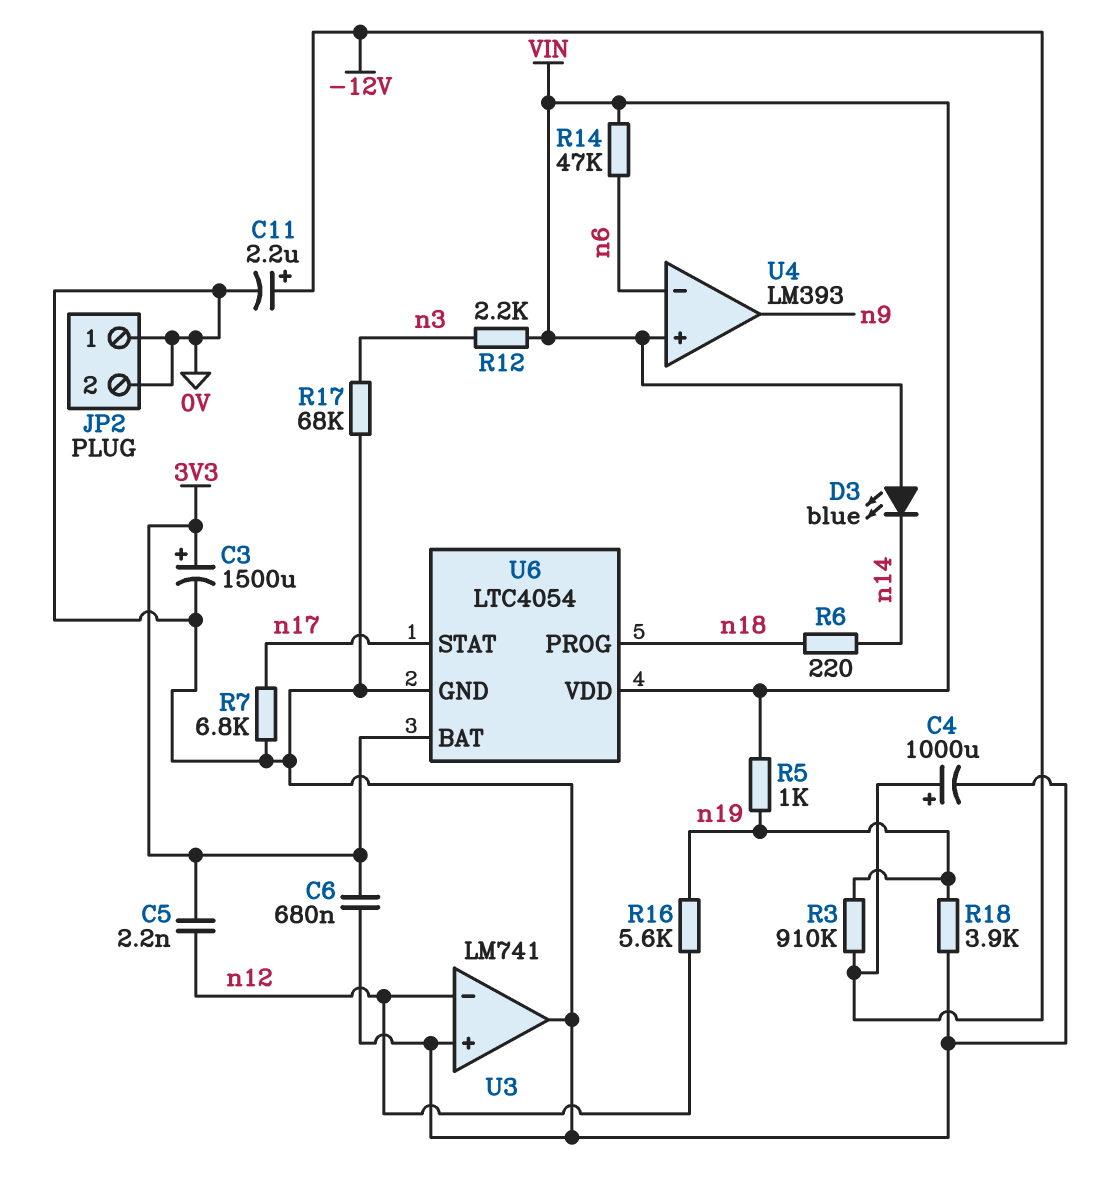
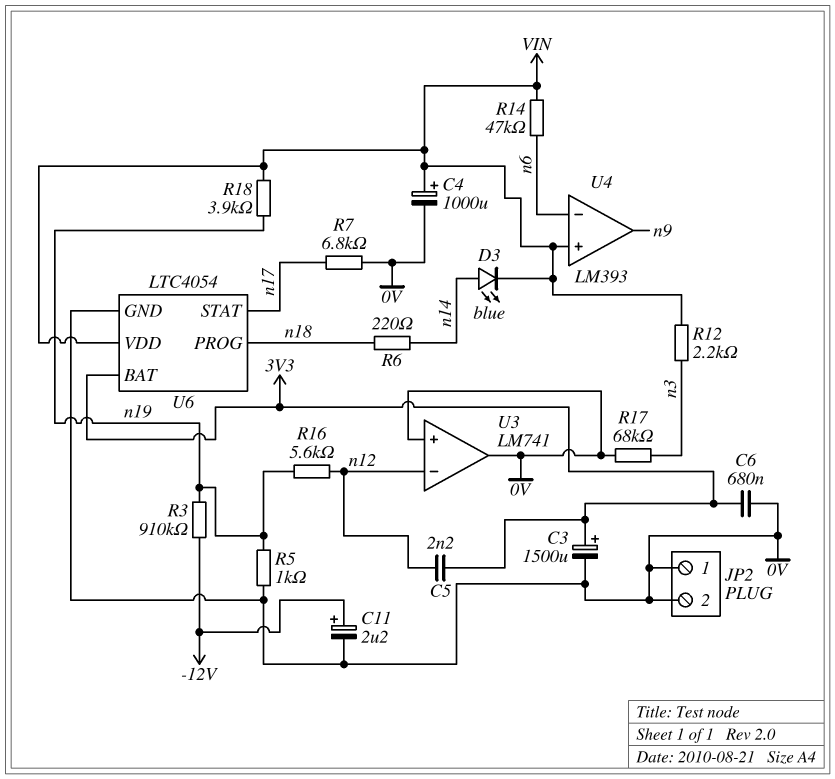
C4: 1000uF (plus -12V, minus 0V) -> 1000uF (plus VIN, minus 0V)
D3: LED blue (A VIN, K n14) -> LED blue (A n14, K VIN)
R5: 1k (VIN, n19) -> 1k (0V, n19)
R18: 3.9k (0V, n19) -> 3.9k (VIN, n19)

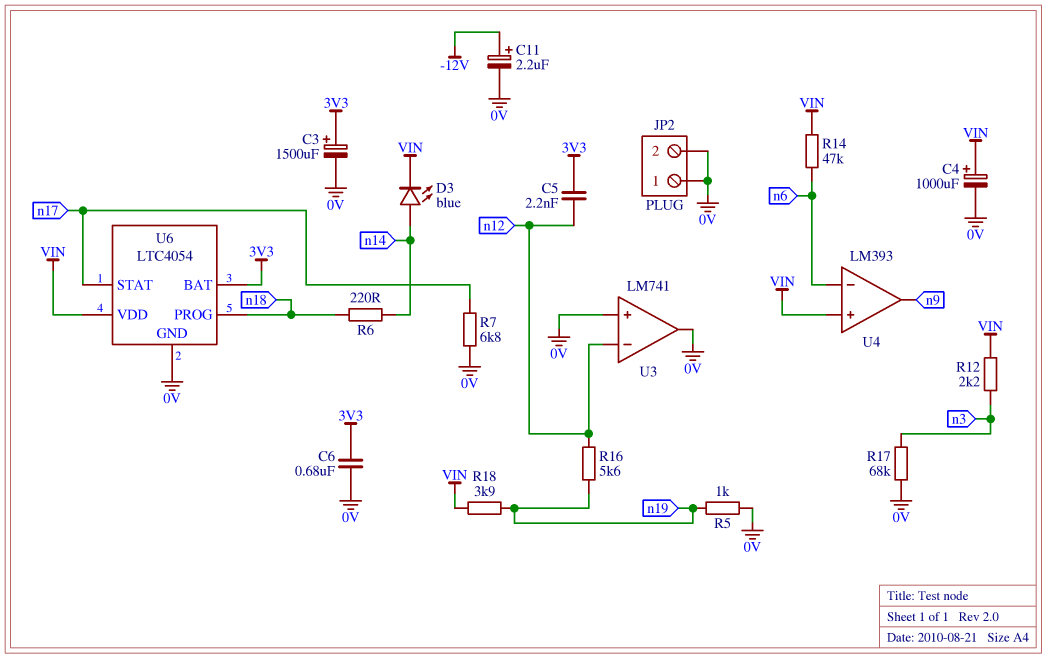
R3: 910k (-12V, n19) -> none

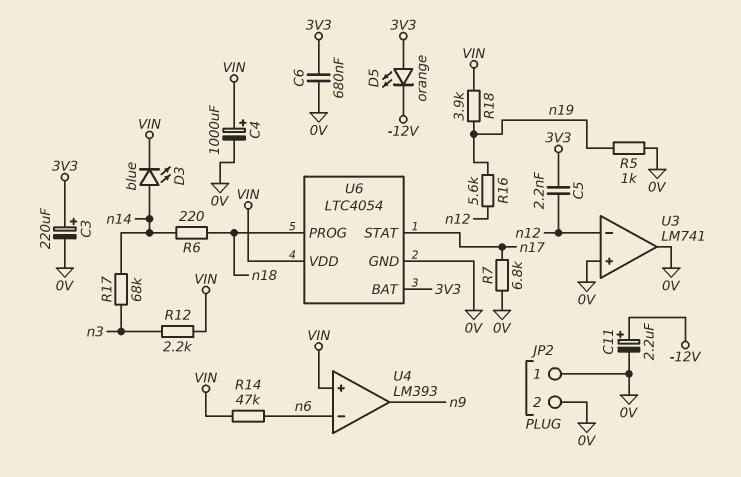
C3: 1500uF (plus 3V3, minus 0V) -> 220uF (plus 3V3, minus 0V)
D5: none -> LED orange (A 3V3, K -12V)
R17: 68k (0V, n3) -> 68k (n3, n14)

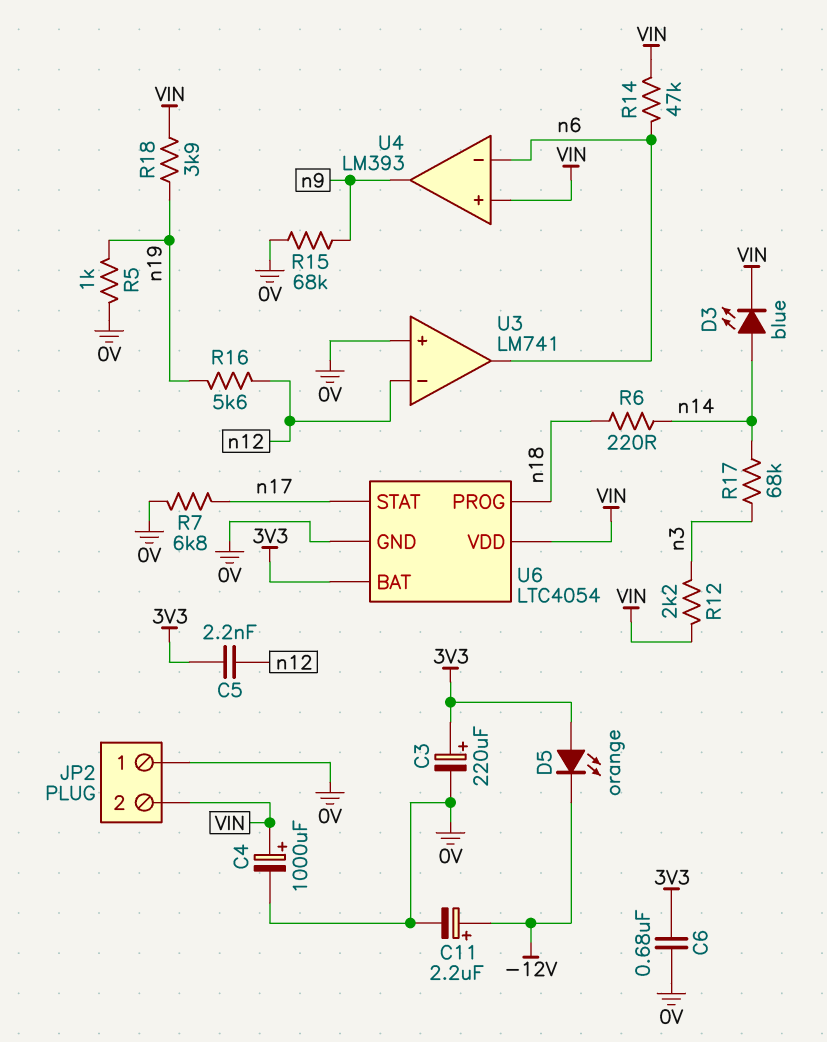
JP2 pin 2: 0V -> VIN
R15: none -> 68k (0V, n9)
U3 pin out: 0V -> n6

